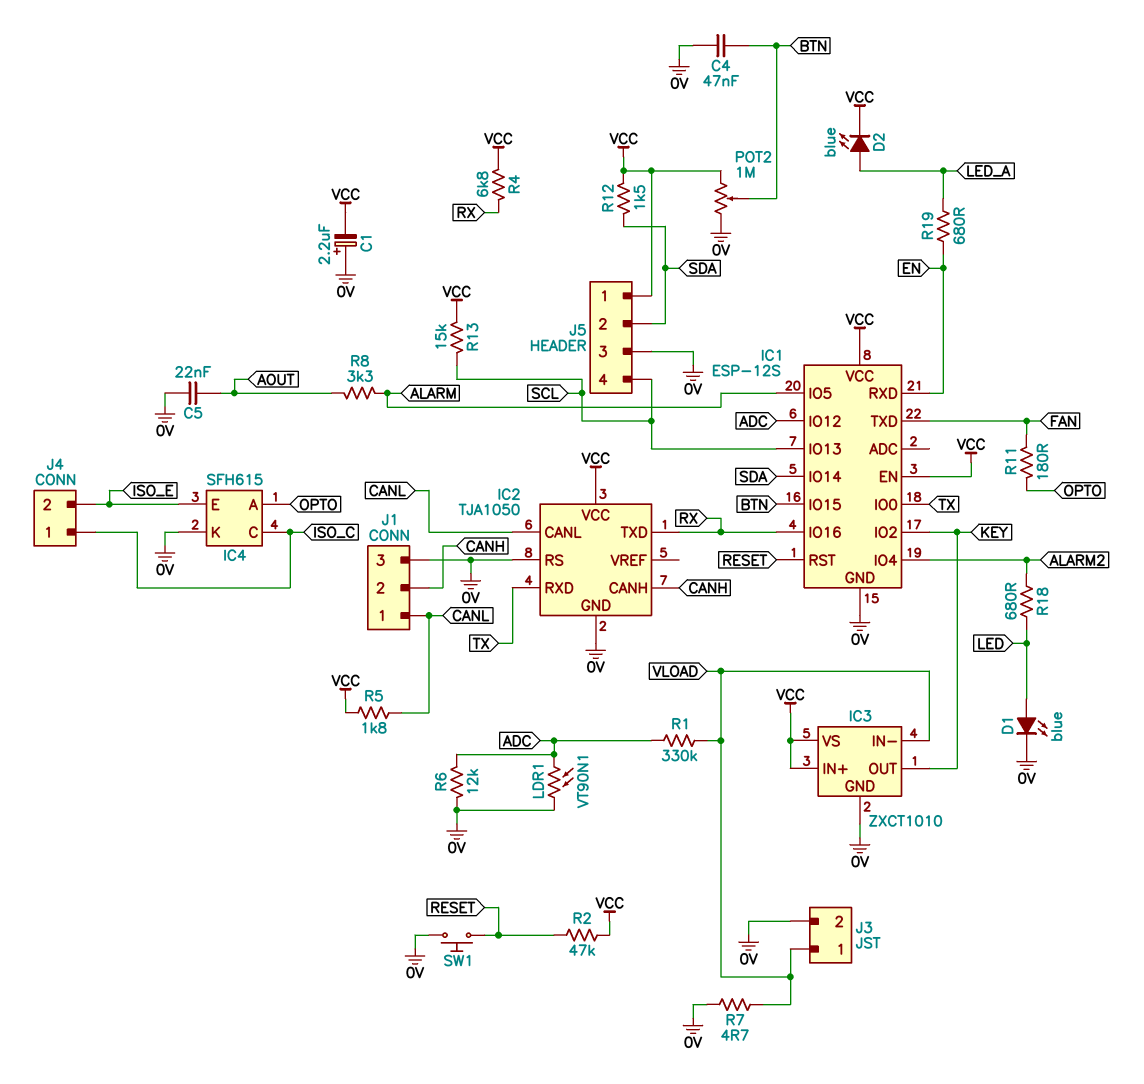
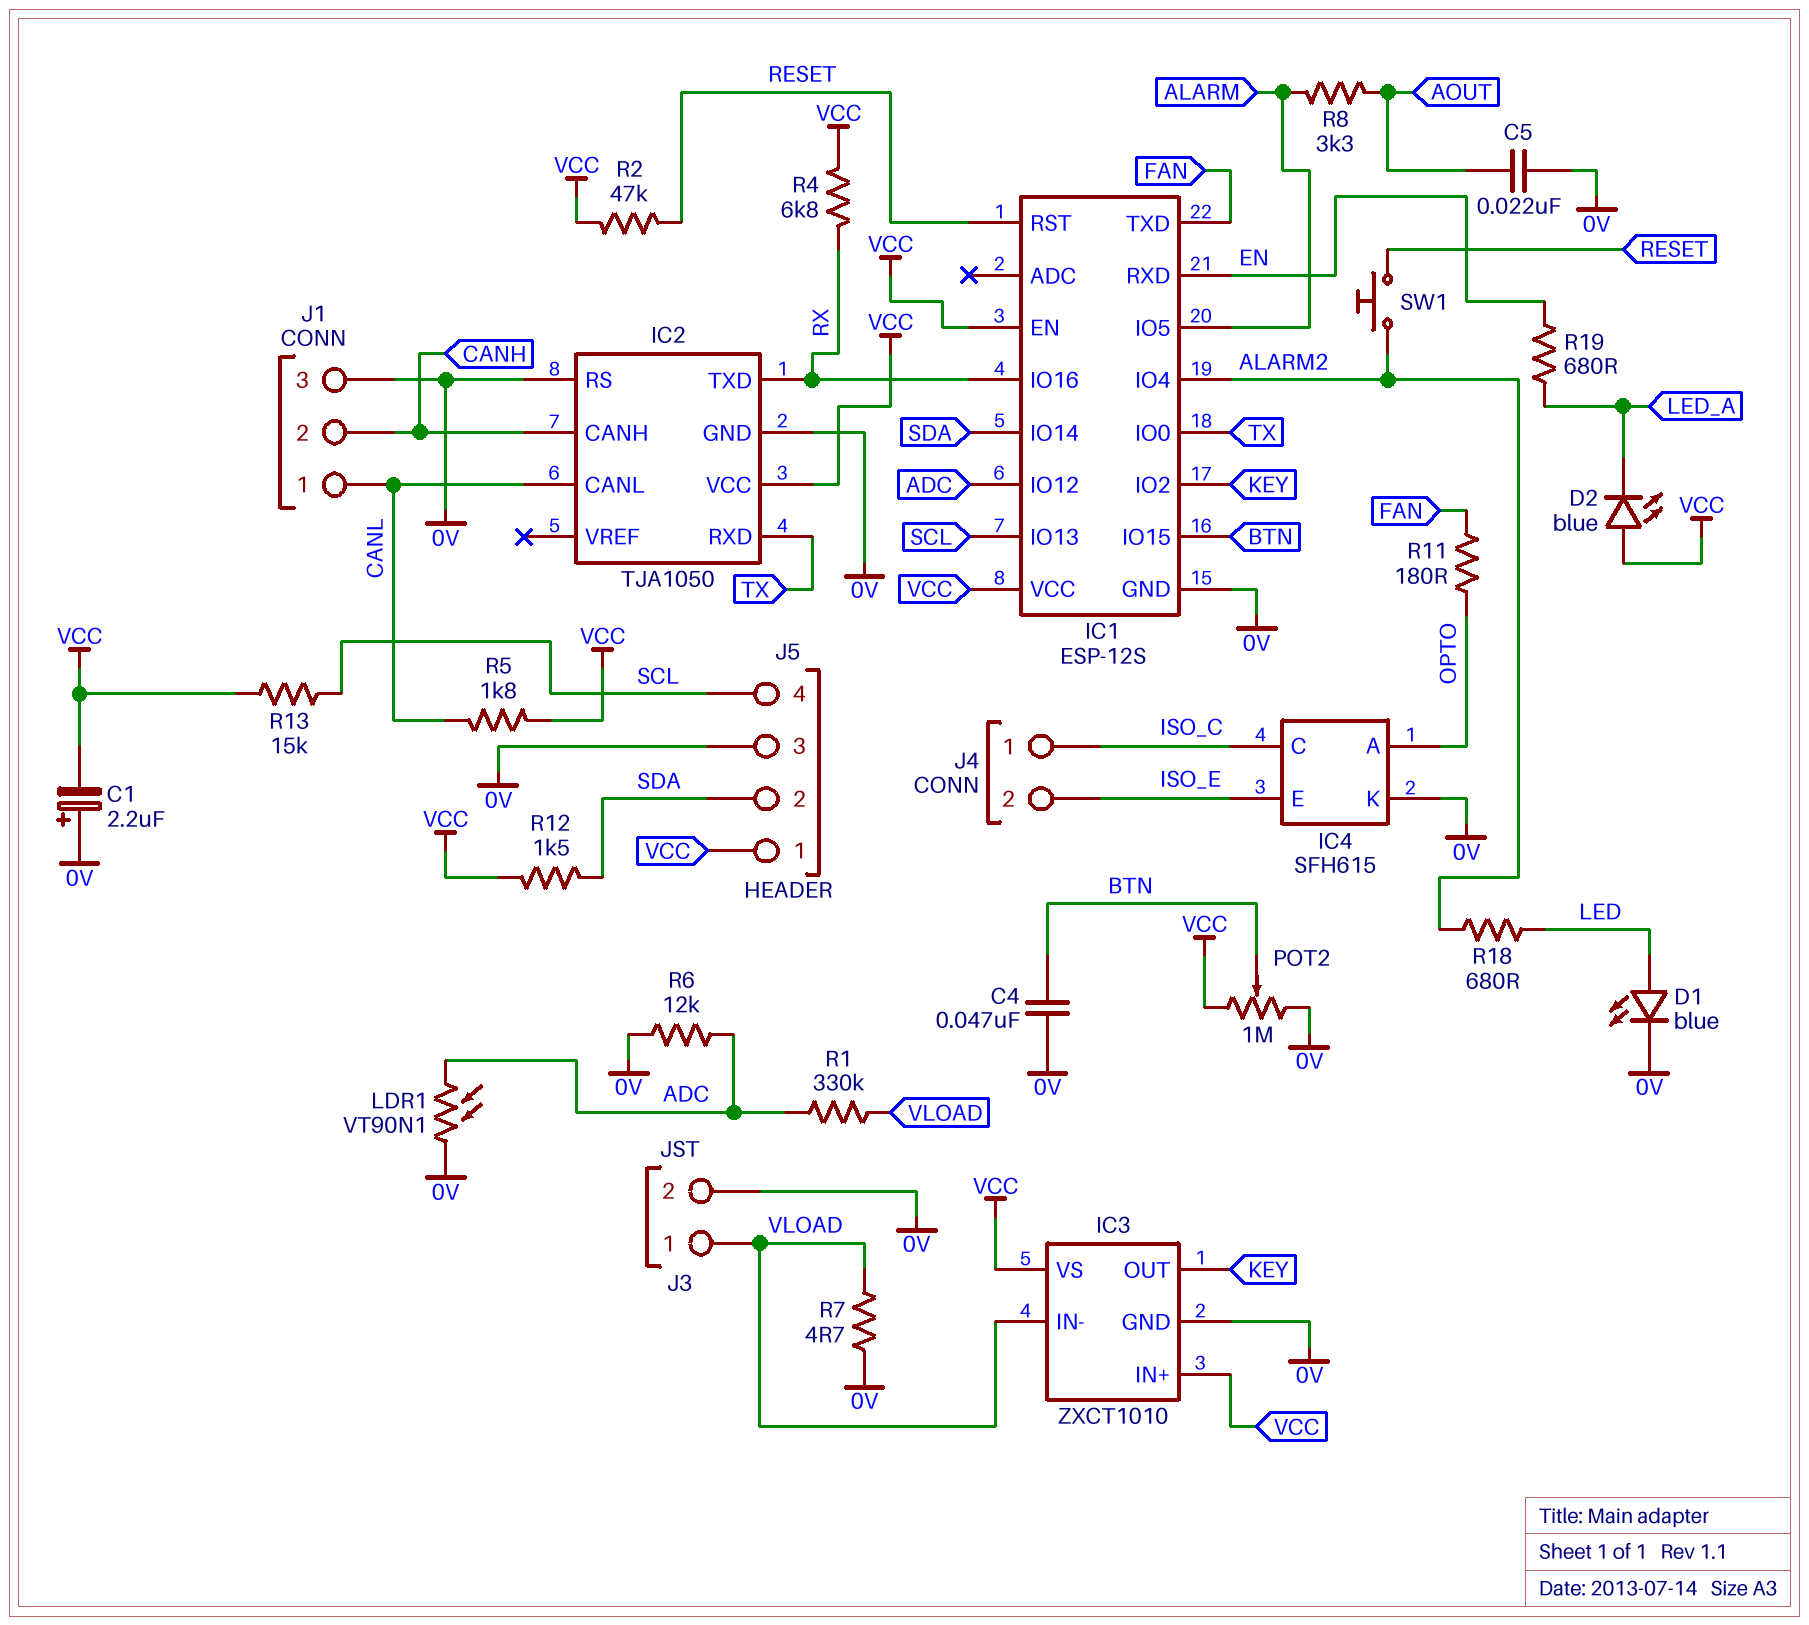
D2: LED blue (A LED_A, K VCC) -> LED blue (A VCC, K LED_A)
SW1: button (0V, RESET) -> button (ALARM2, RESET)

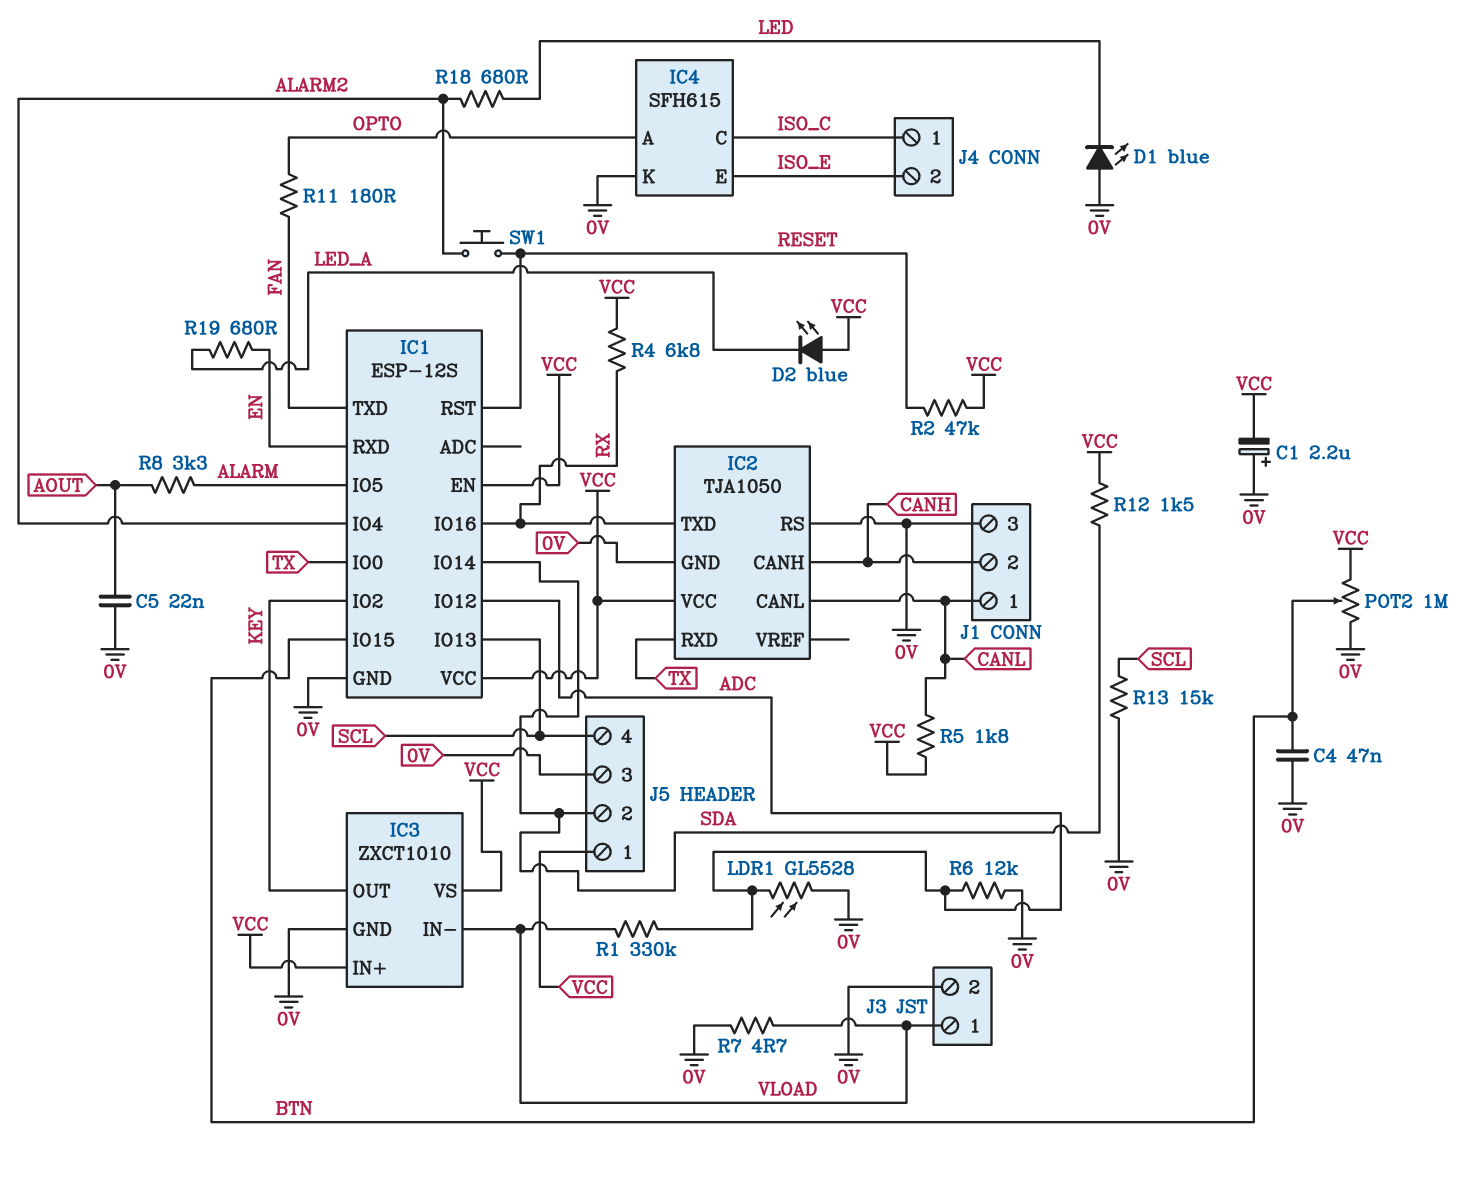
D1: LED blue (A LED, K 0V) -> LED blue (A 0V, K LED)
LDR1: VT90N1 (0V, ADC) -> GL5528 (0V, ADC)
R13: 15k (SCL, VCC) -> 15k (0V, SCL)

